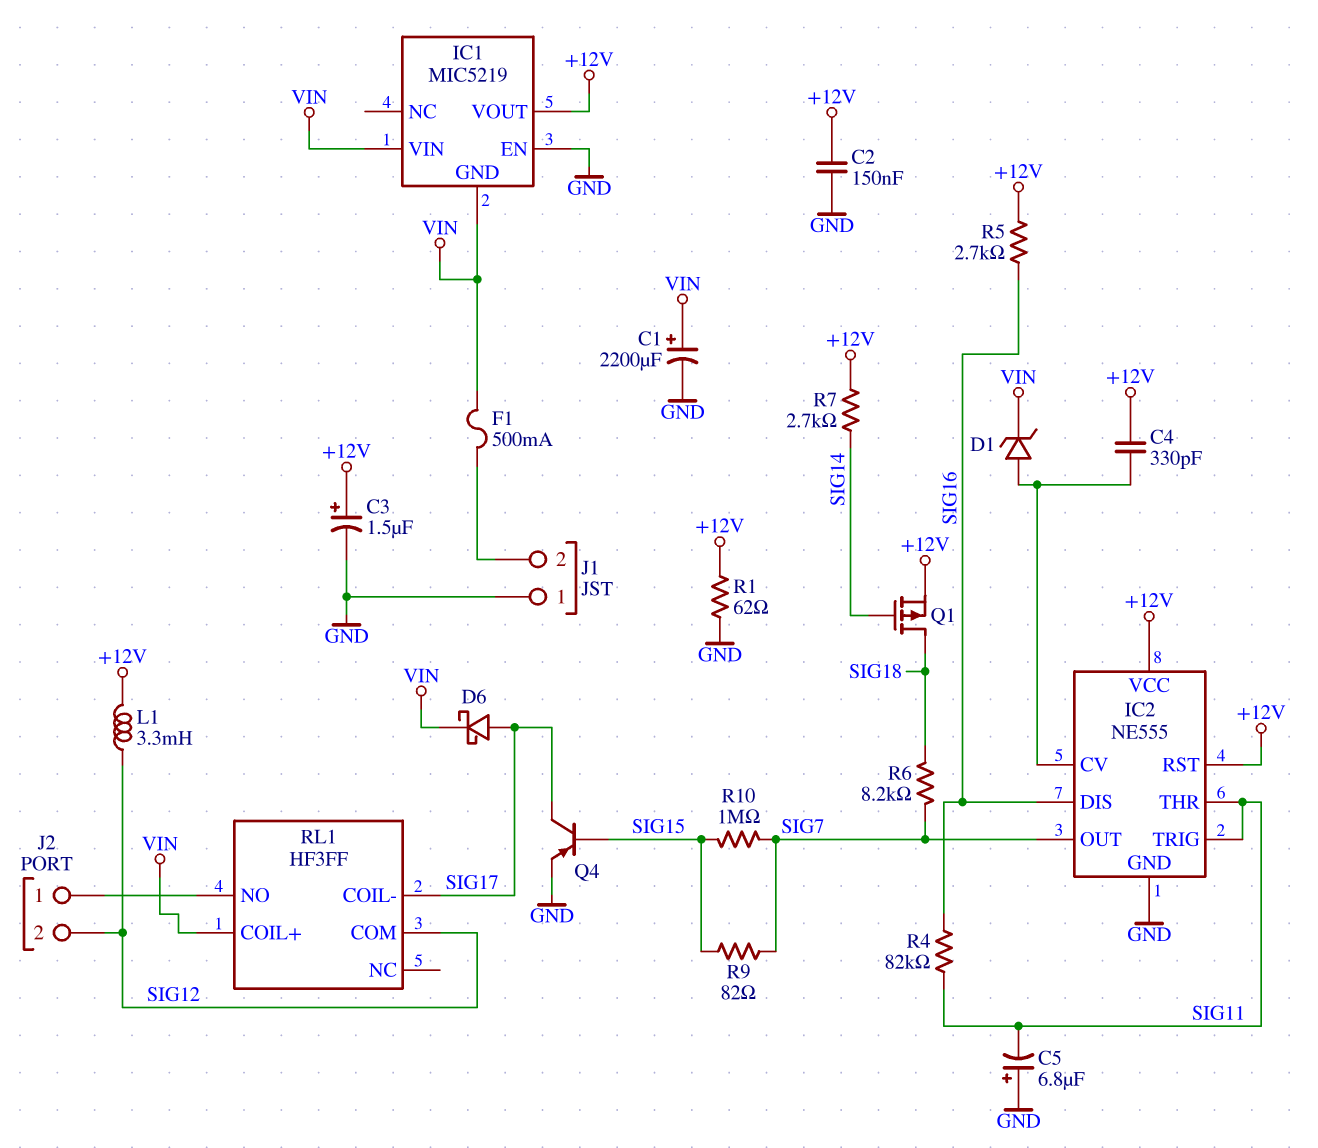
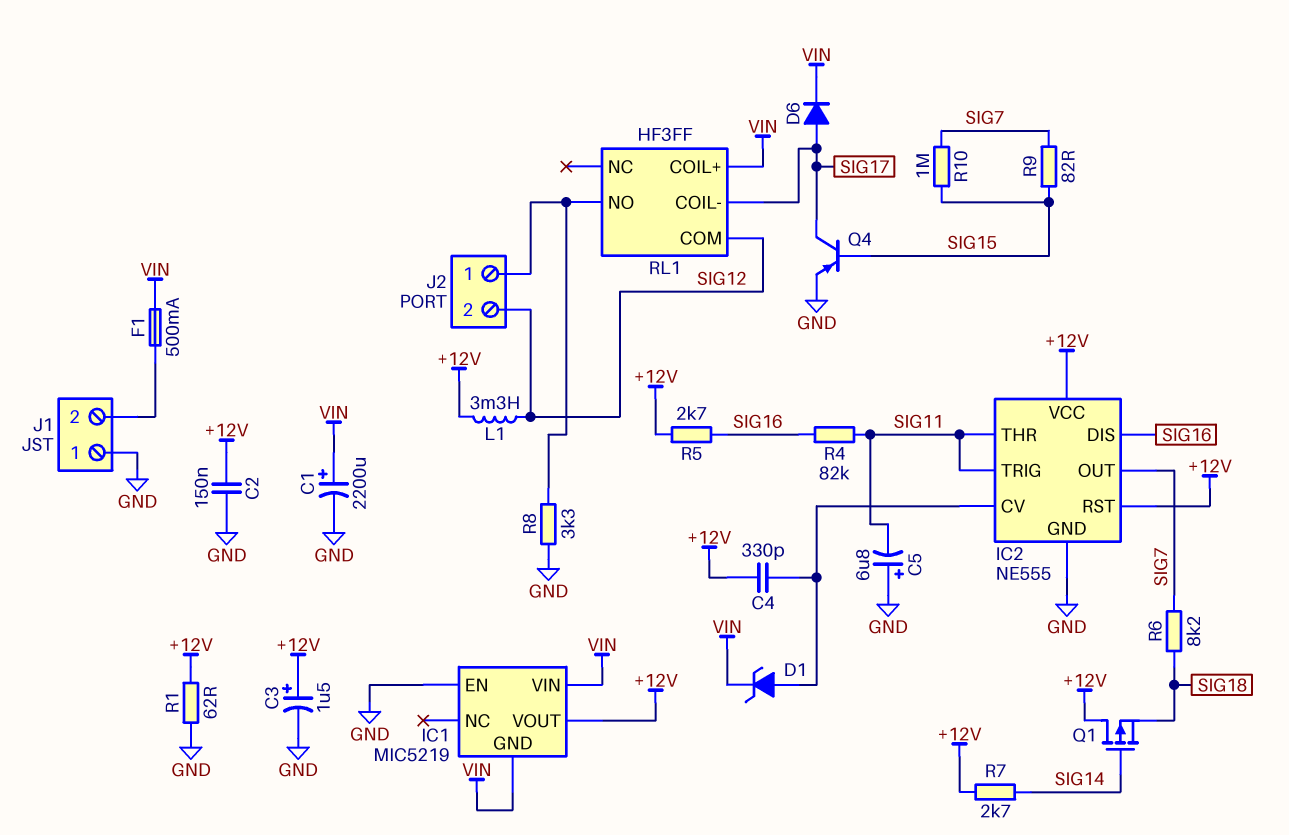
D6: schottky (A SIG17, K VIN) -> diode (A SIG17, K VIN)
Q1: PMOS (G SIG14, D SIG18, S +12V) -> PMOS (G SIG14, D +12V, S SIG18)
R8: none -> 3.3k (GND, J2/1)

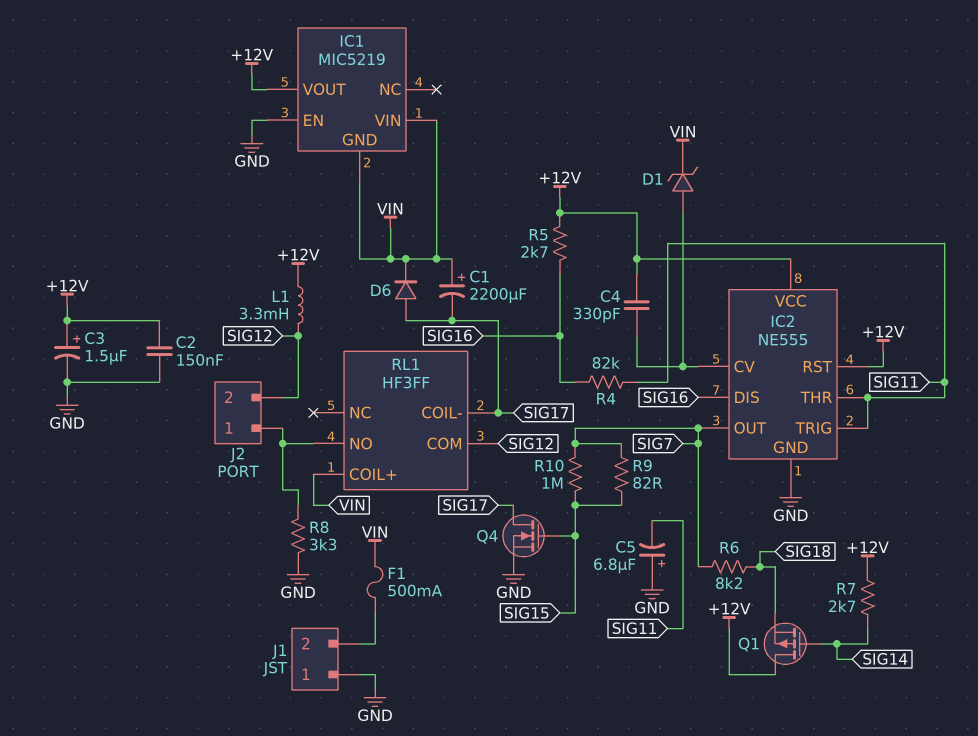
C1: 2200uF (plus VIN, minus GND) -> 2200uF (plus VIN, minus SIG17)
Q4: PNP (B SIG15, C SIG17, E GND) -> NMOS (G SIG15, D SIG17, S GND)
R1: 62 (+12V, GND) -> none

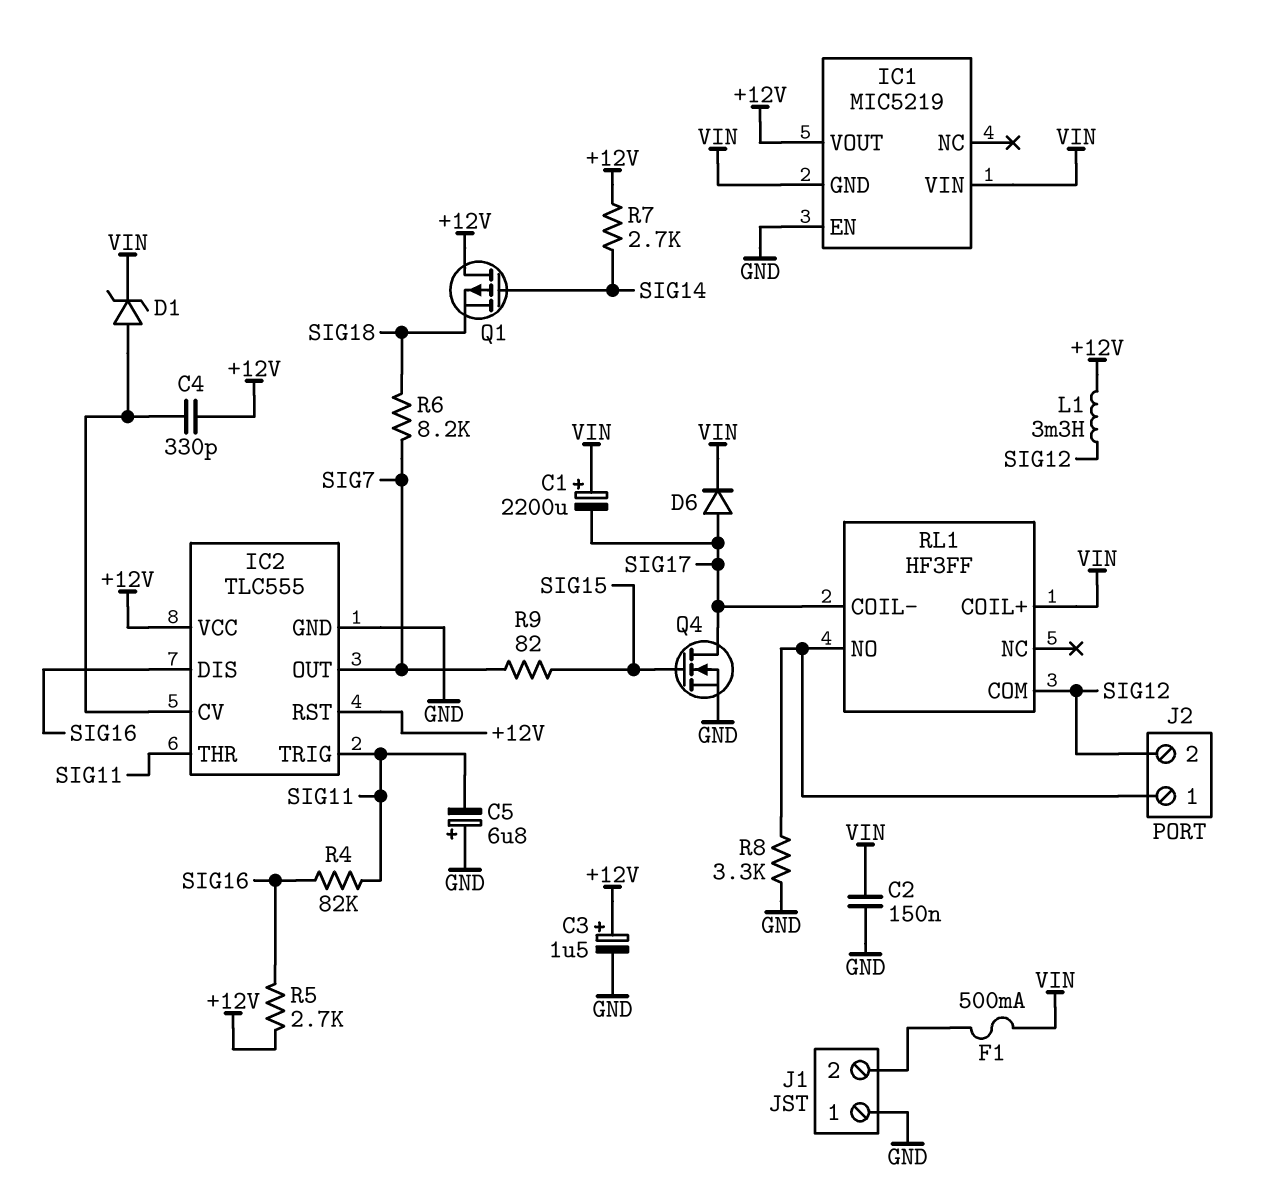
C2: 150nF (+12V, GND) -> 150nF (GND, VIN)
IC2: NE555 -> TLC555
R10: 1M (SIG7, SIG15) -> none

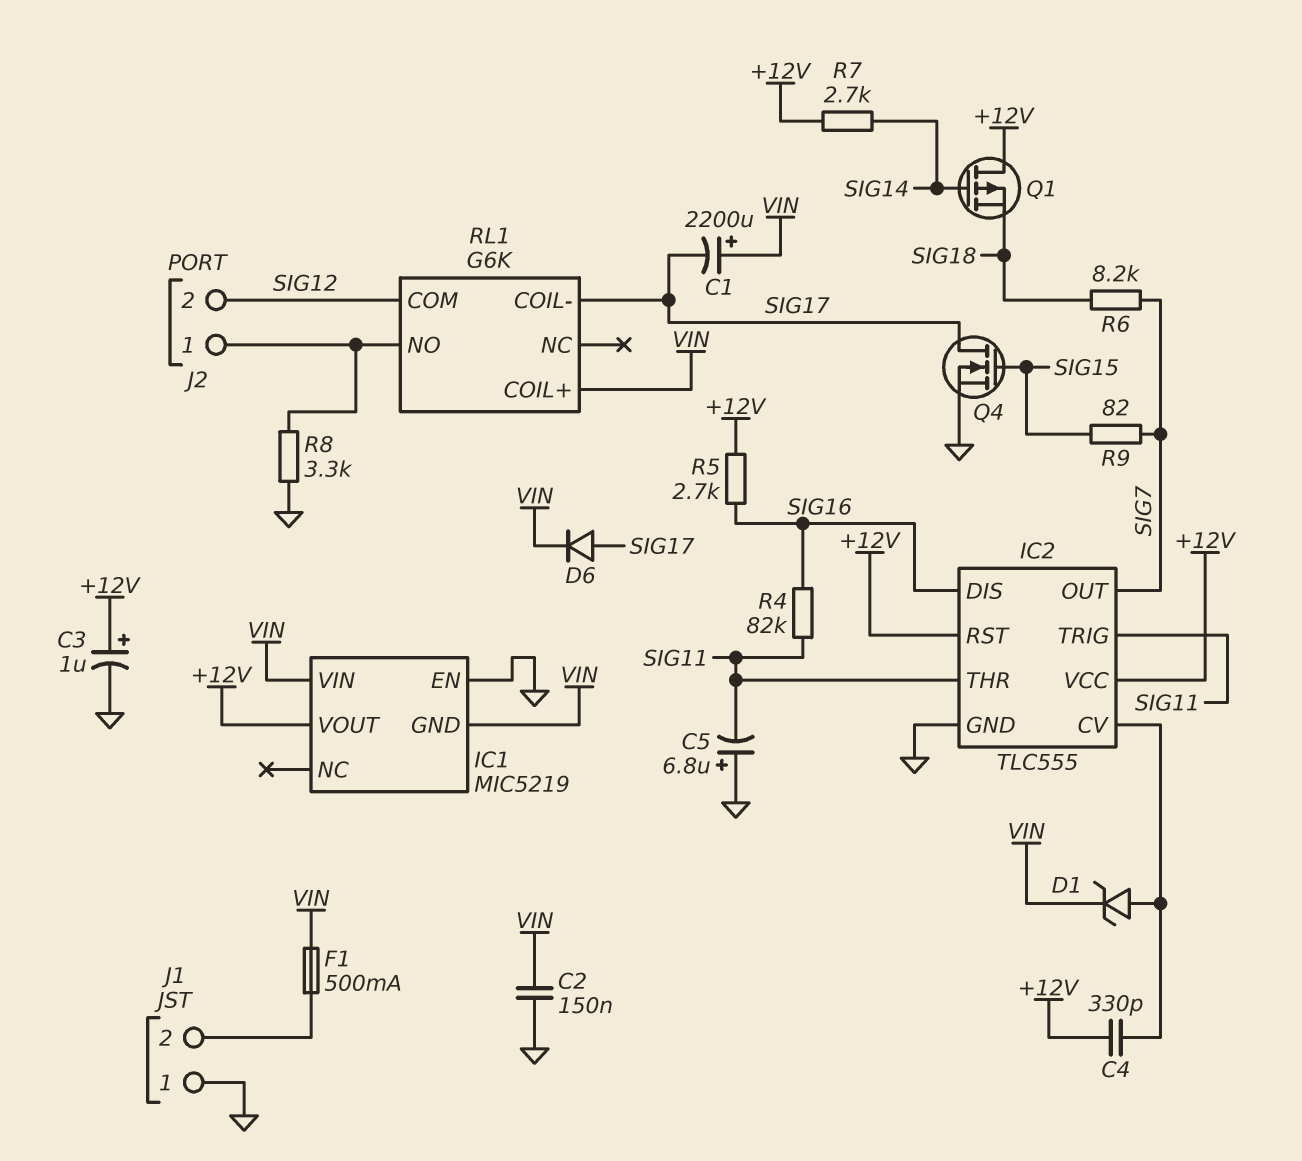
C3: 1.5uF (plus +12V, minus GND) -> 1uF (plus +12V, minus GND)
L1: 3.3mH (+12V, SIG12) -> none
RL1: HF3FF -> G6K

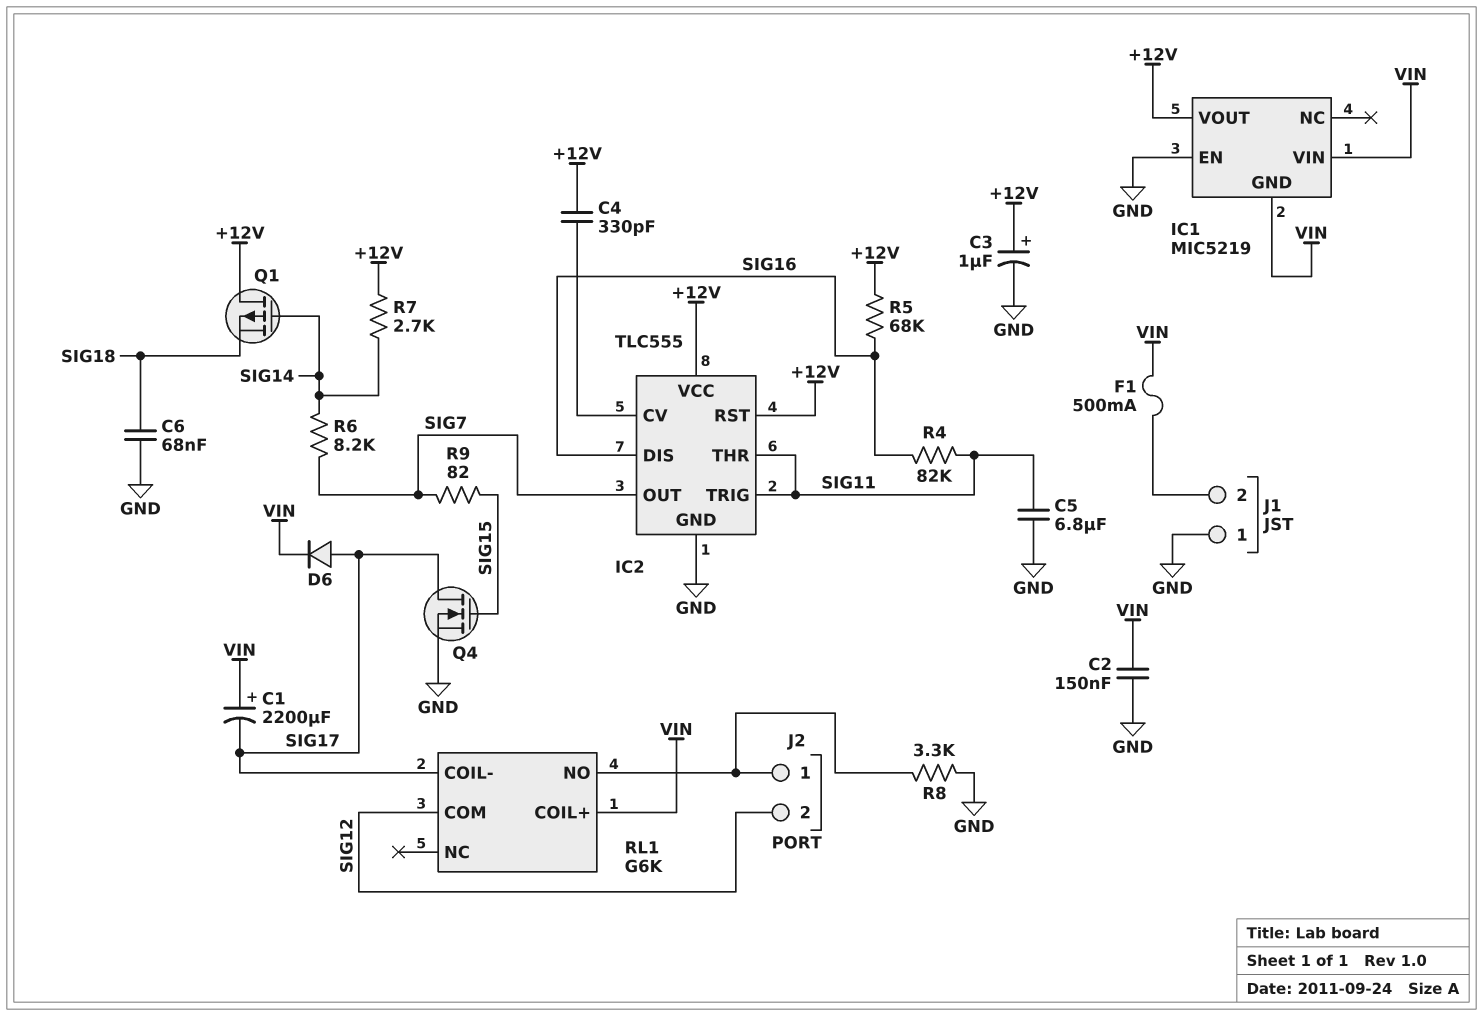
C5: 6.8uF (plus GND, minus SIG11) -> 6.8uF (GND, SIG11)
C6: none -> 68nF (GND, SIG18)
D1: zener (A IC2/CV, K VIN) -> none
R5: 2.7k (+12V, SIG16) -> 68k (+12V, SIG16)
R6: 8.2k (SIG7, SIG18) -> 8.2k (SIG7, SIG14)

